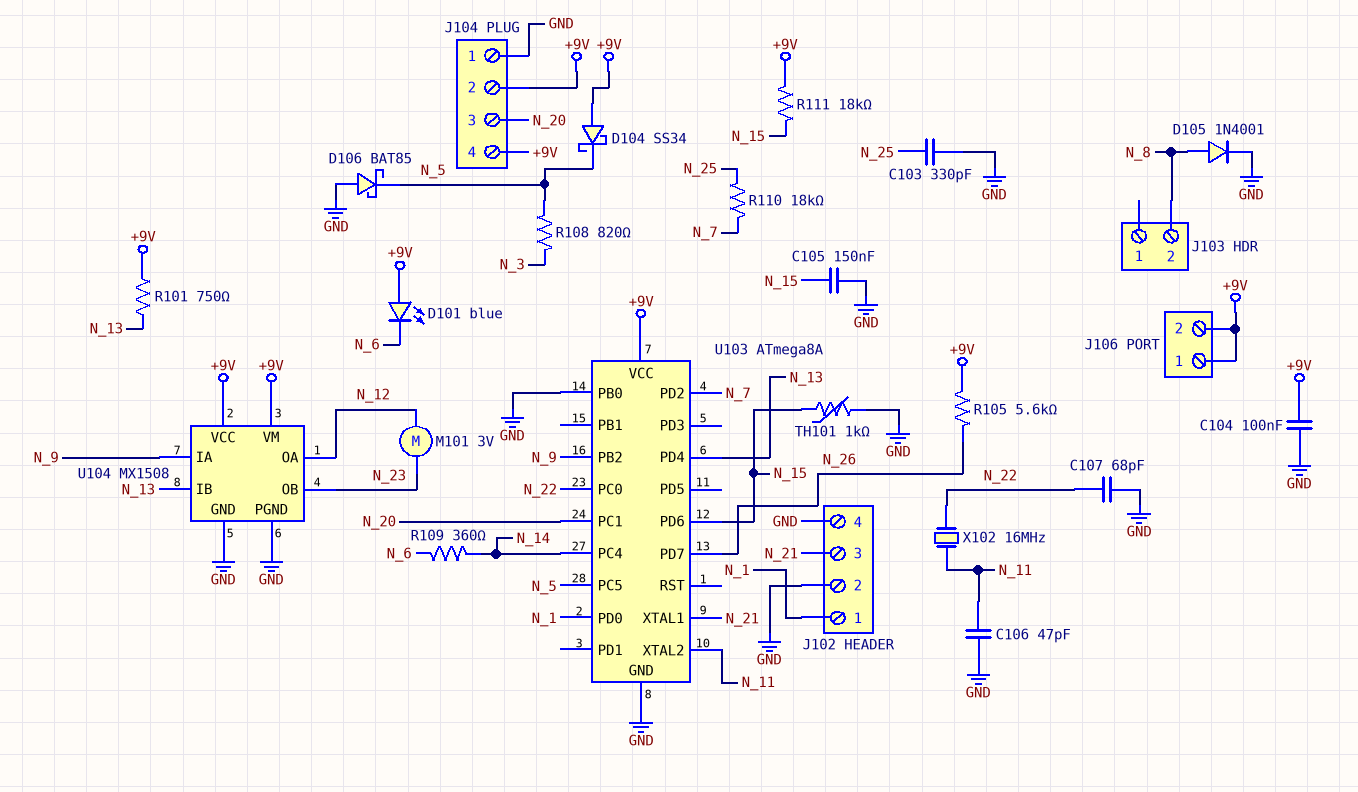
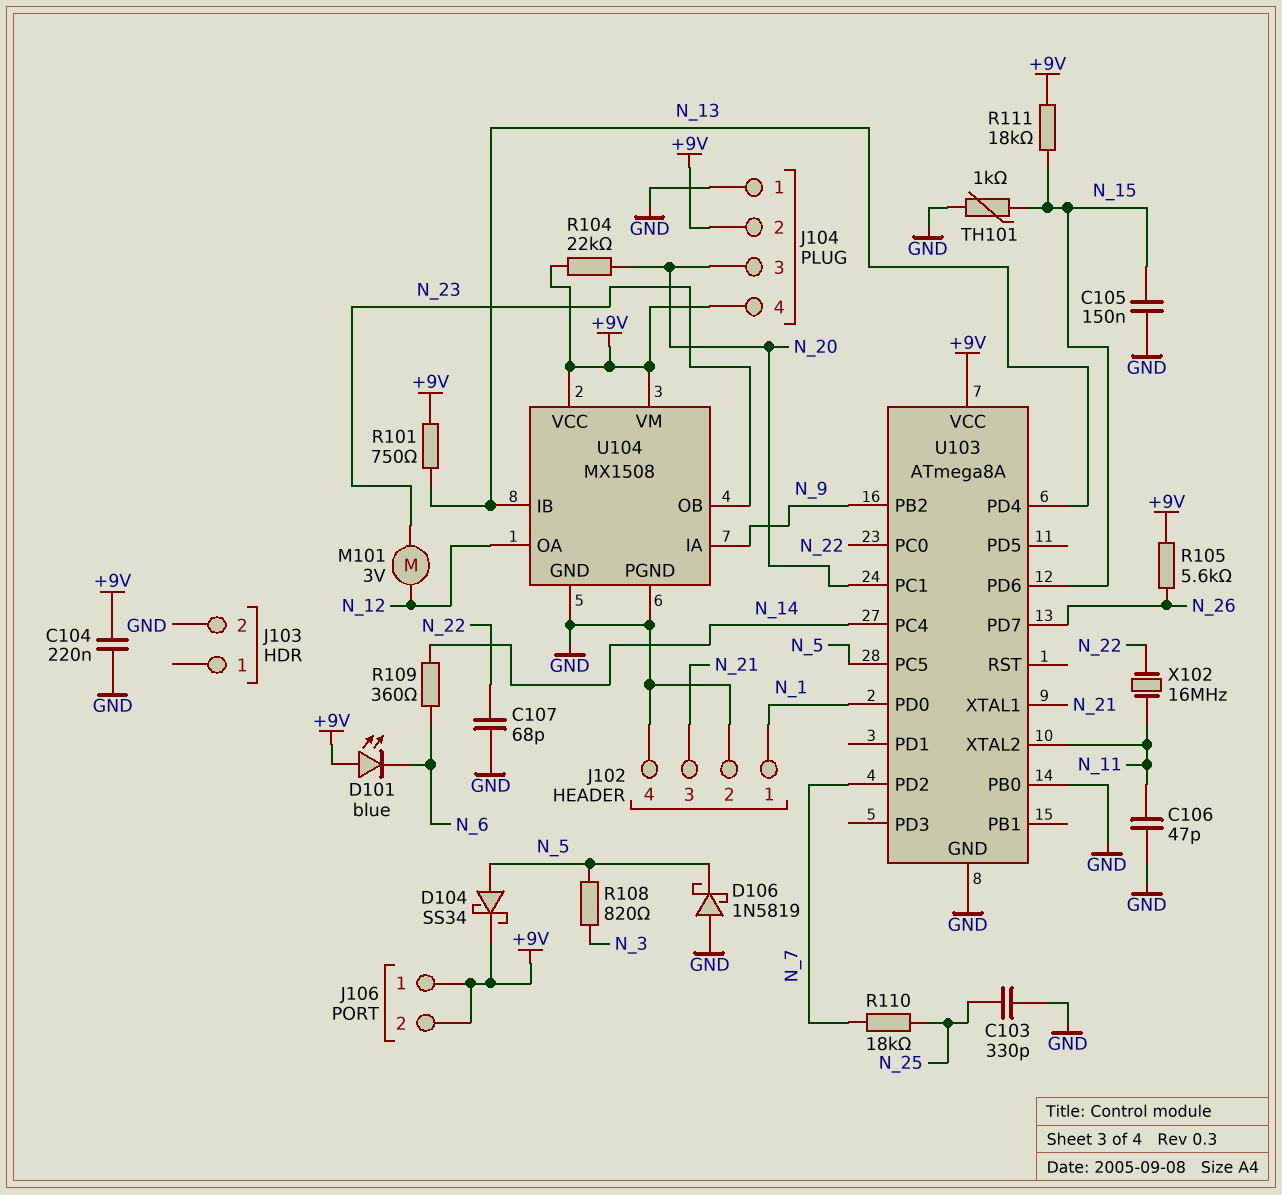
C104: 100nF (+9V, GND) -> 220nF (+9V, GND)
D104: schottky SS34 (A +9V, K N_5) -> schottky SS34 (A N_5, K +9V)
D105: diode 1N4001 (A N_8, K GND) -> none
D106: schottky BAT85 (A GND, K N_5) -> schottky 1N5819 (A GND, K N_5)
J103 pin 2: N_8 -> GND
R104: none -> 22k (+9V, N_20)

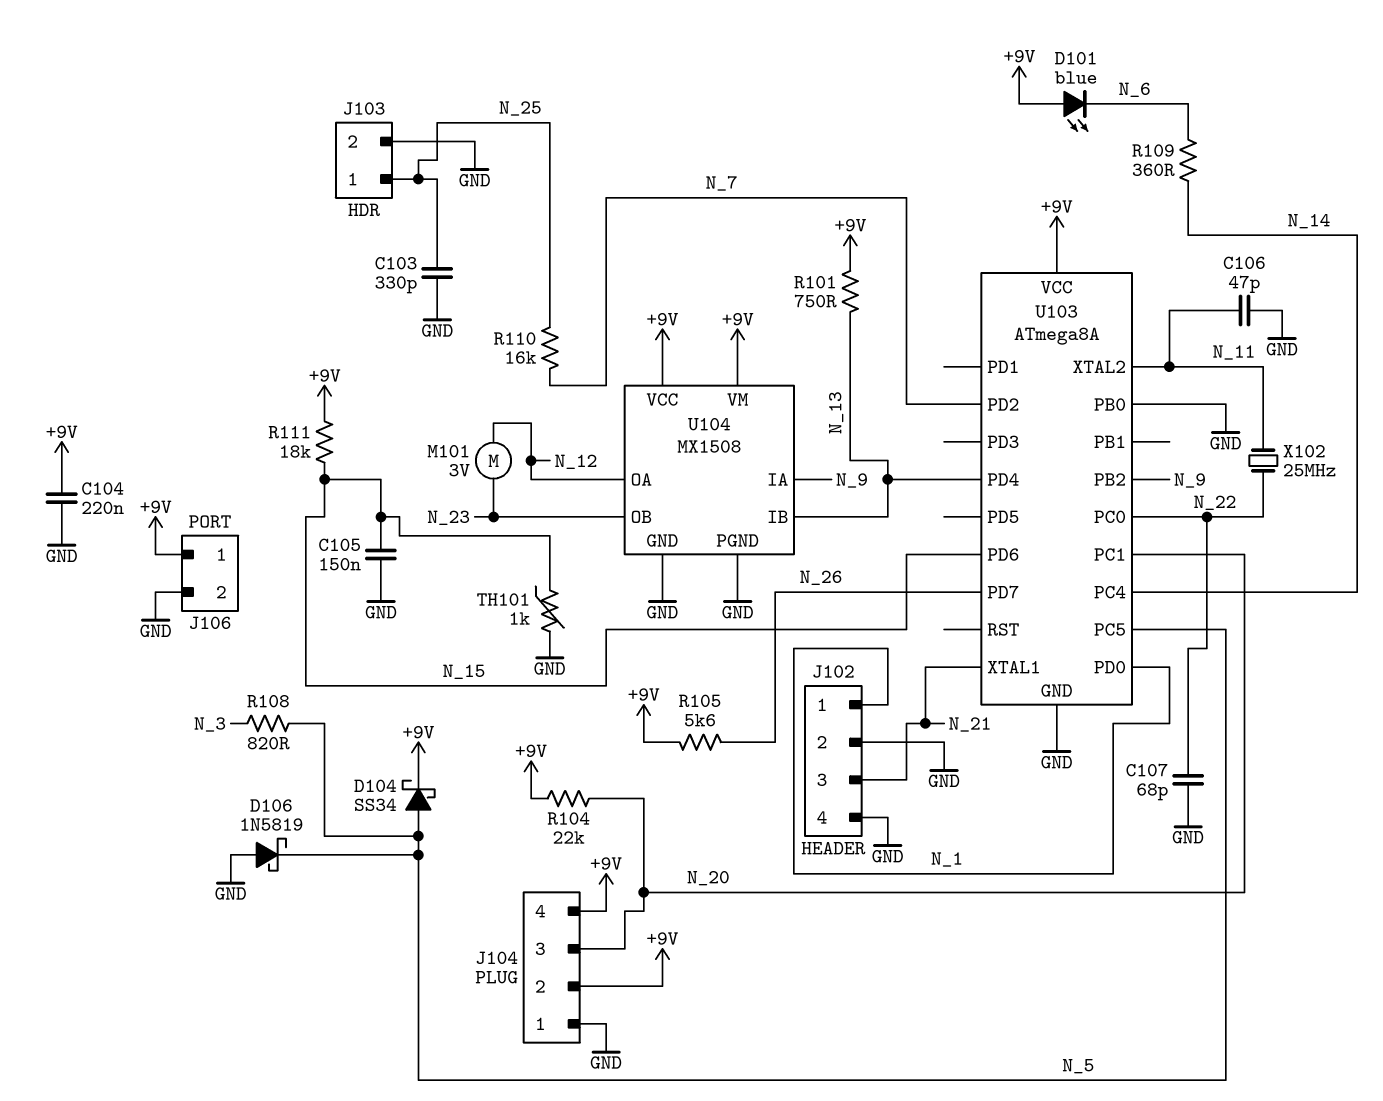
J103 pin 1: none -> N_25
J106 pin 2: +9V -> GND
R110: 18k (N_7, N_25) -> 16k (N_7, N_25)
X102: 16MHz (N_11, N_22) -> 25MHz (N_11, N_22)

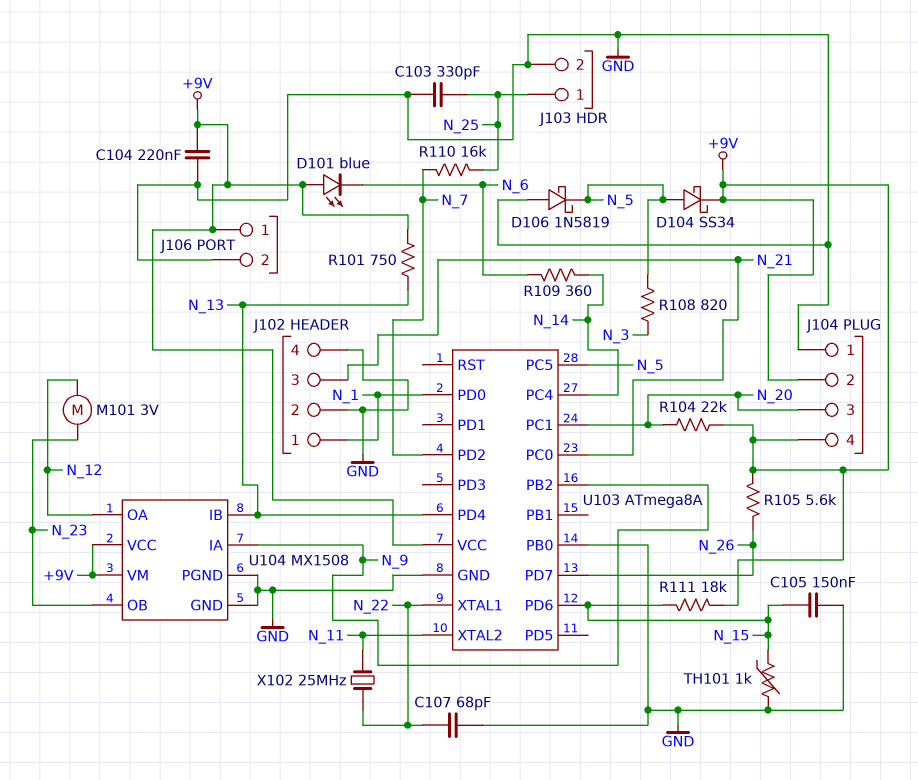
C106: 47pF (GND, N_11) -> none
U103 pin PC0: N_22 -> N_21
U103 pin XTAL1: N_21 -> N_22

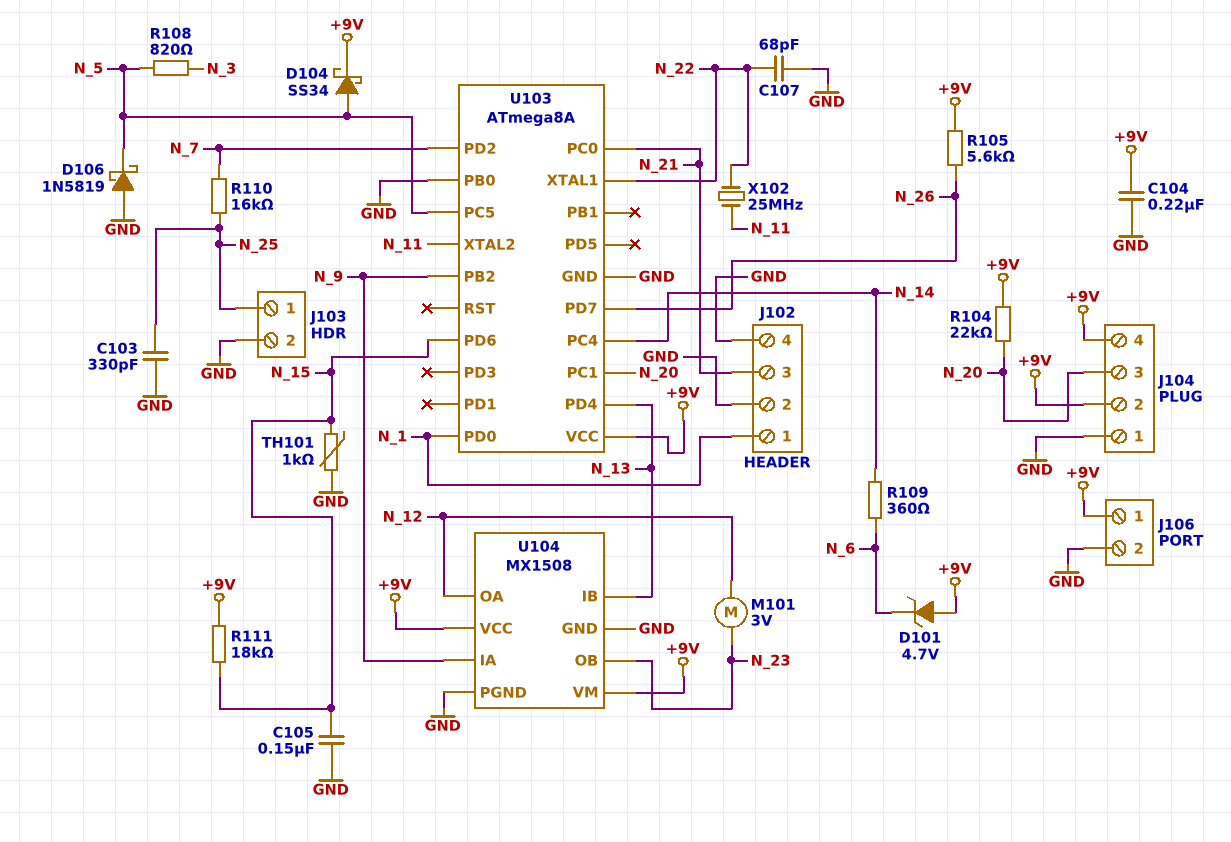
D101: LED blue (A +9V, K N_6) -> zener 4.7V (A +9V, K N_6)
R101: 750 (+9V, N_13) -> none

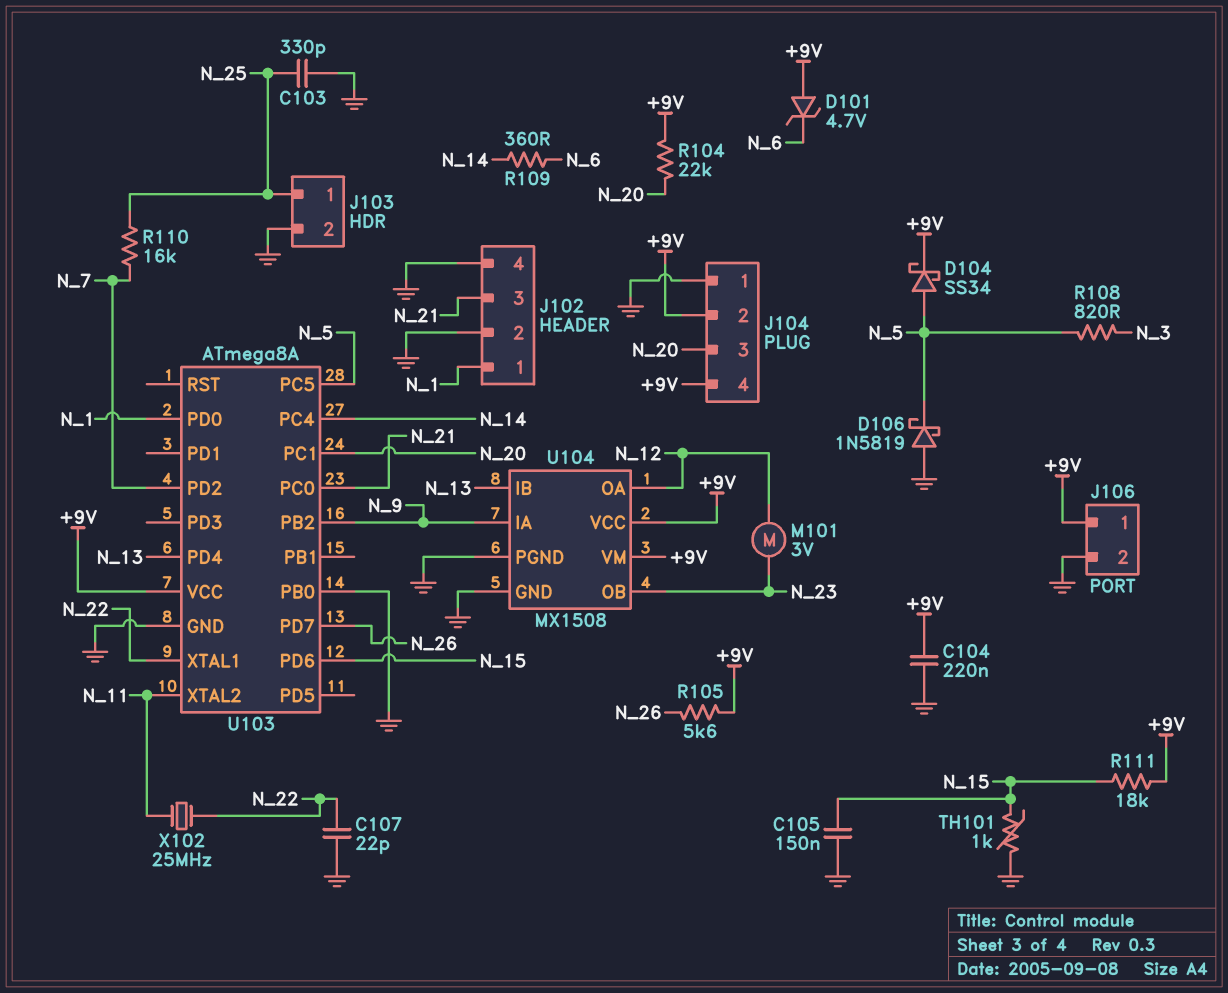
C107: 68pF (GND, N_22) -> 22pF (GND, N_22)

